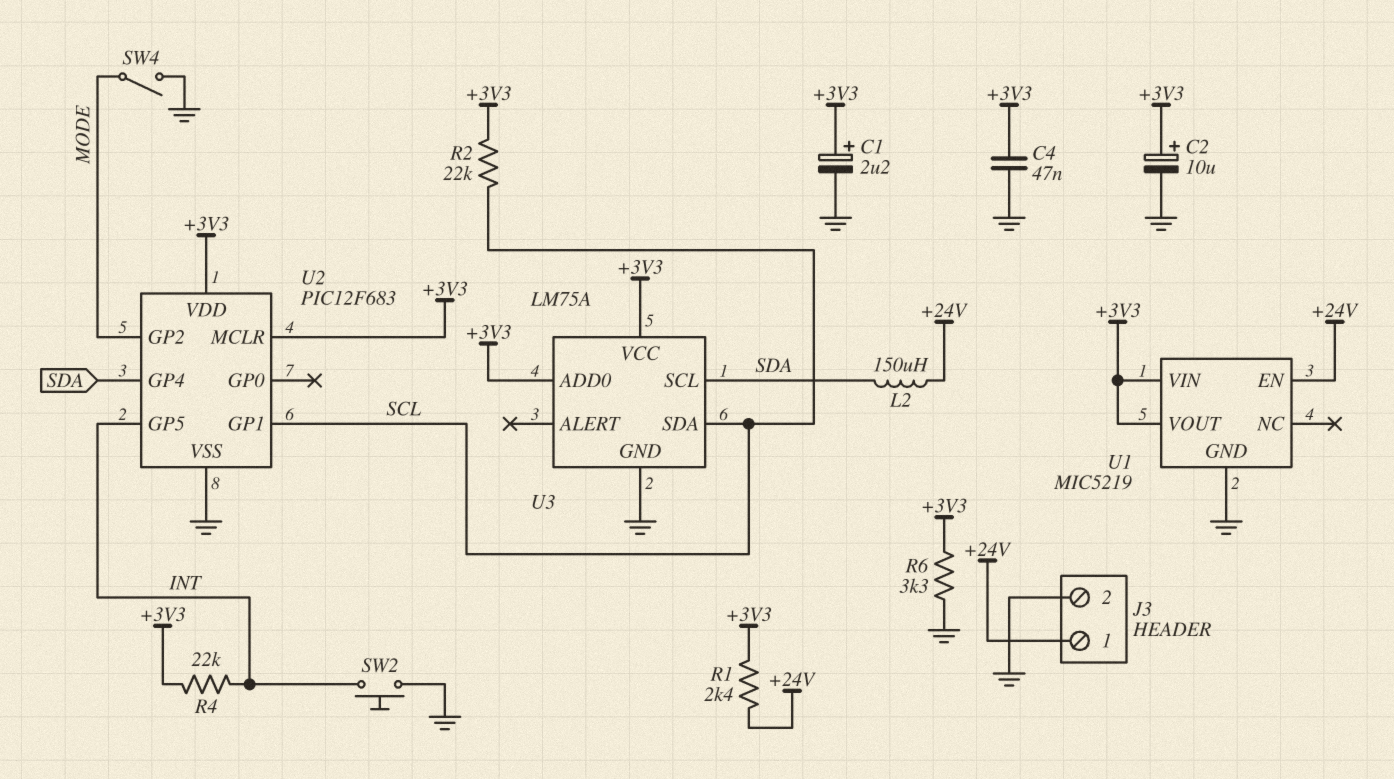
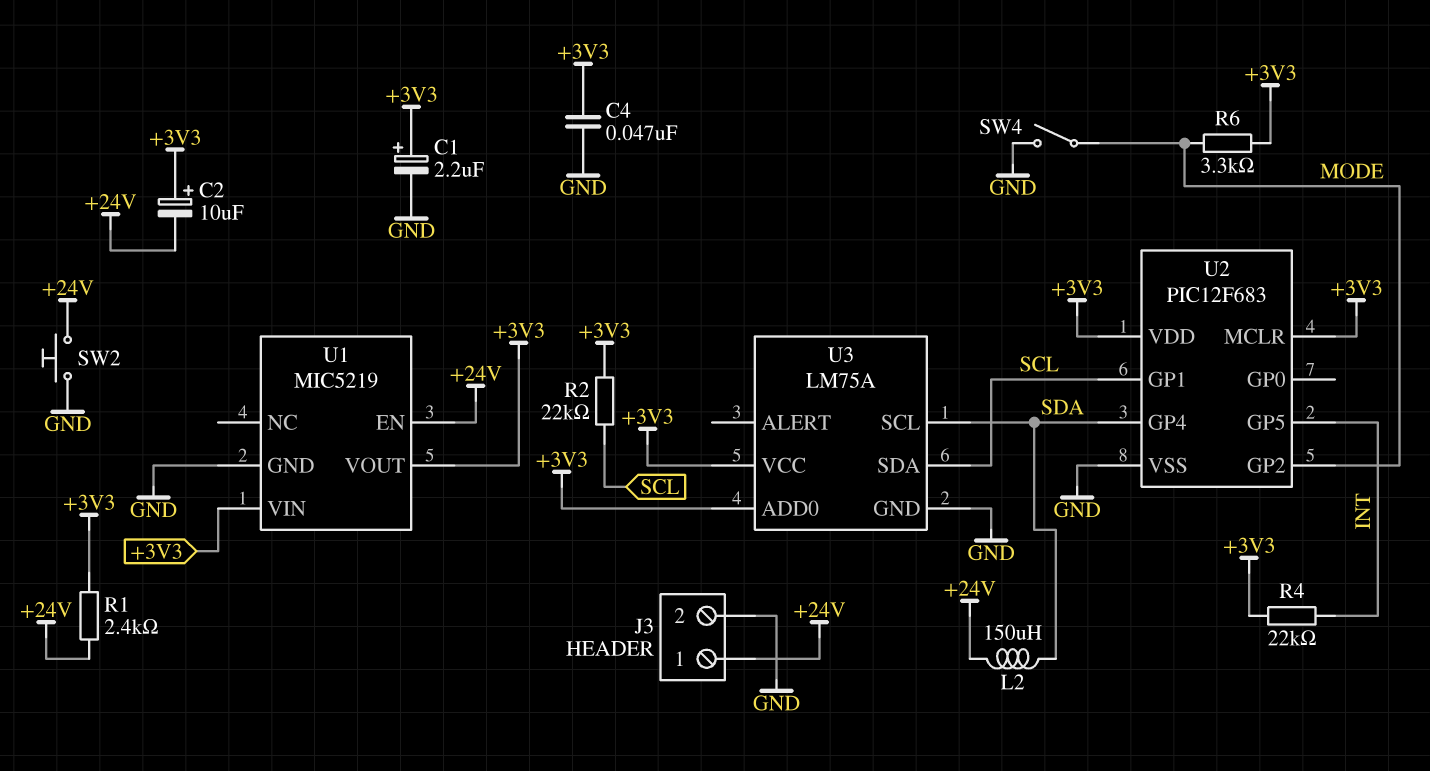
C2: 10uF (plus +3V3, minus GND) -> 10uF (plus +3V3, minus +24V)
R6: 3.3k (+3V3, GND) -> 3.3k (+3V3, MODE)
SW2: button (GND, INT) -> button (+24V, GND)

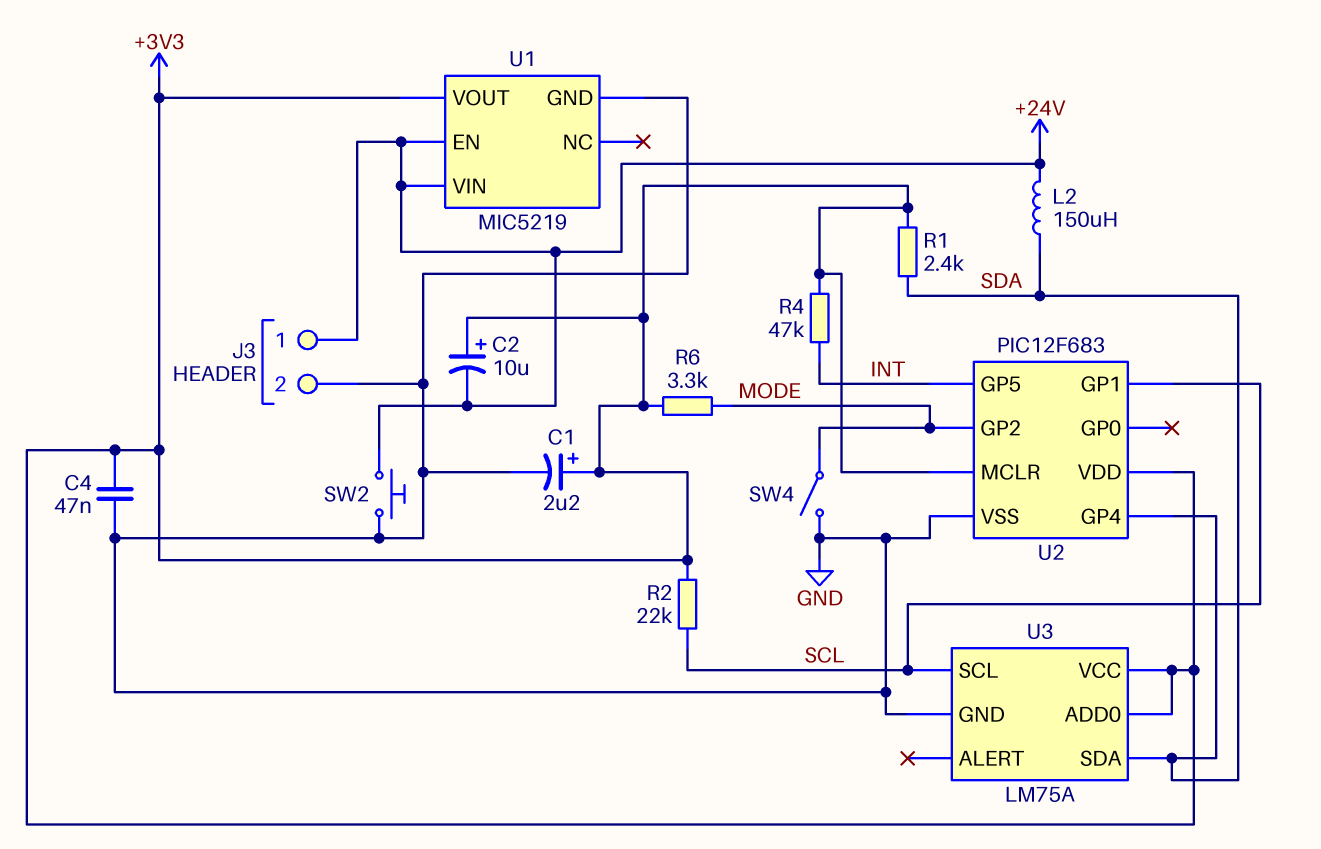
R1: 2.4k (+3V3, +24V) -> 2.4k (+3V3, SDA)
R4: 22k (+3V3, INT) -> 47k (+3V3, INT)
U1 pin VIN: +3V3 -> +24V
U3 pin SCL: SDA -> SCL
U3 pin SDA: SCL -> SDA

